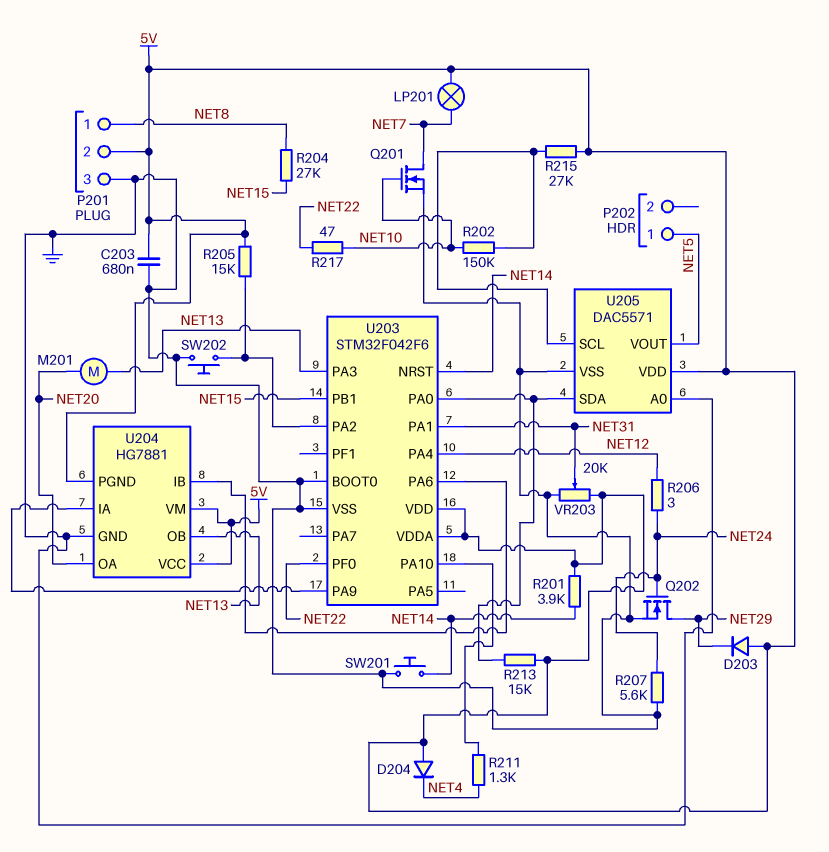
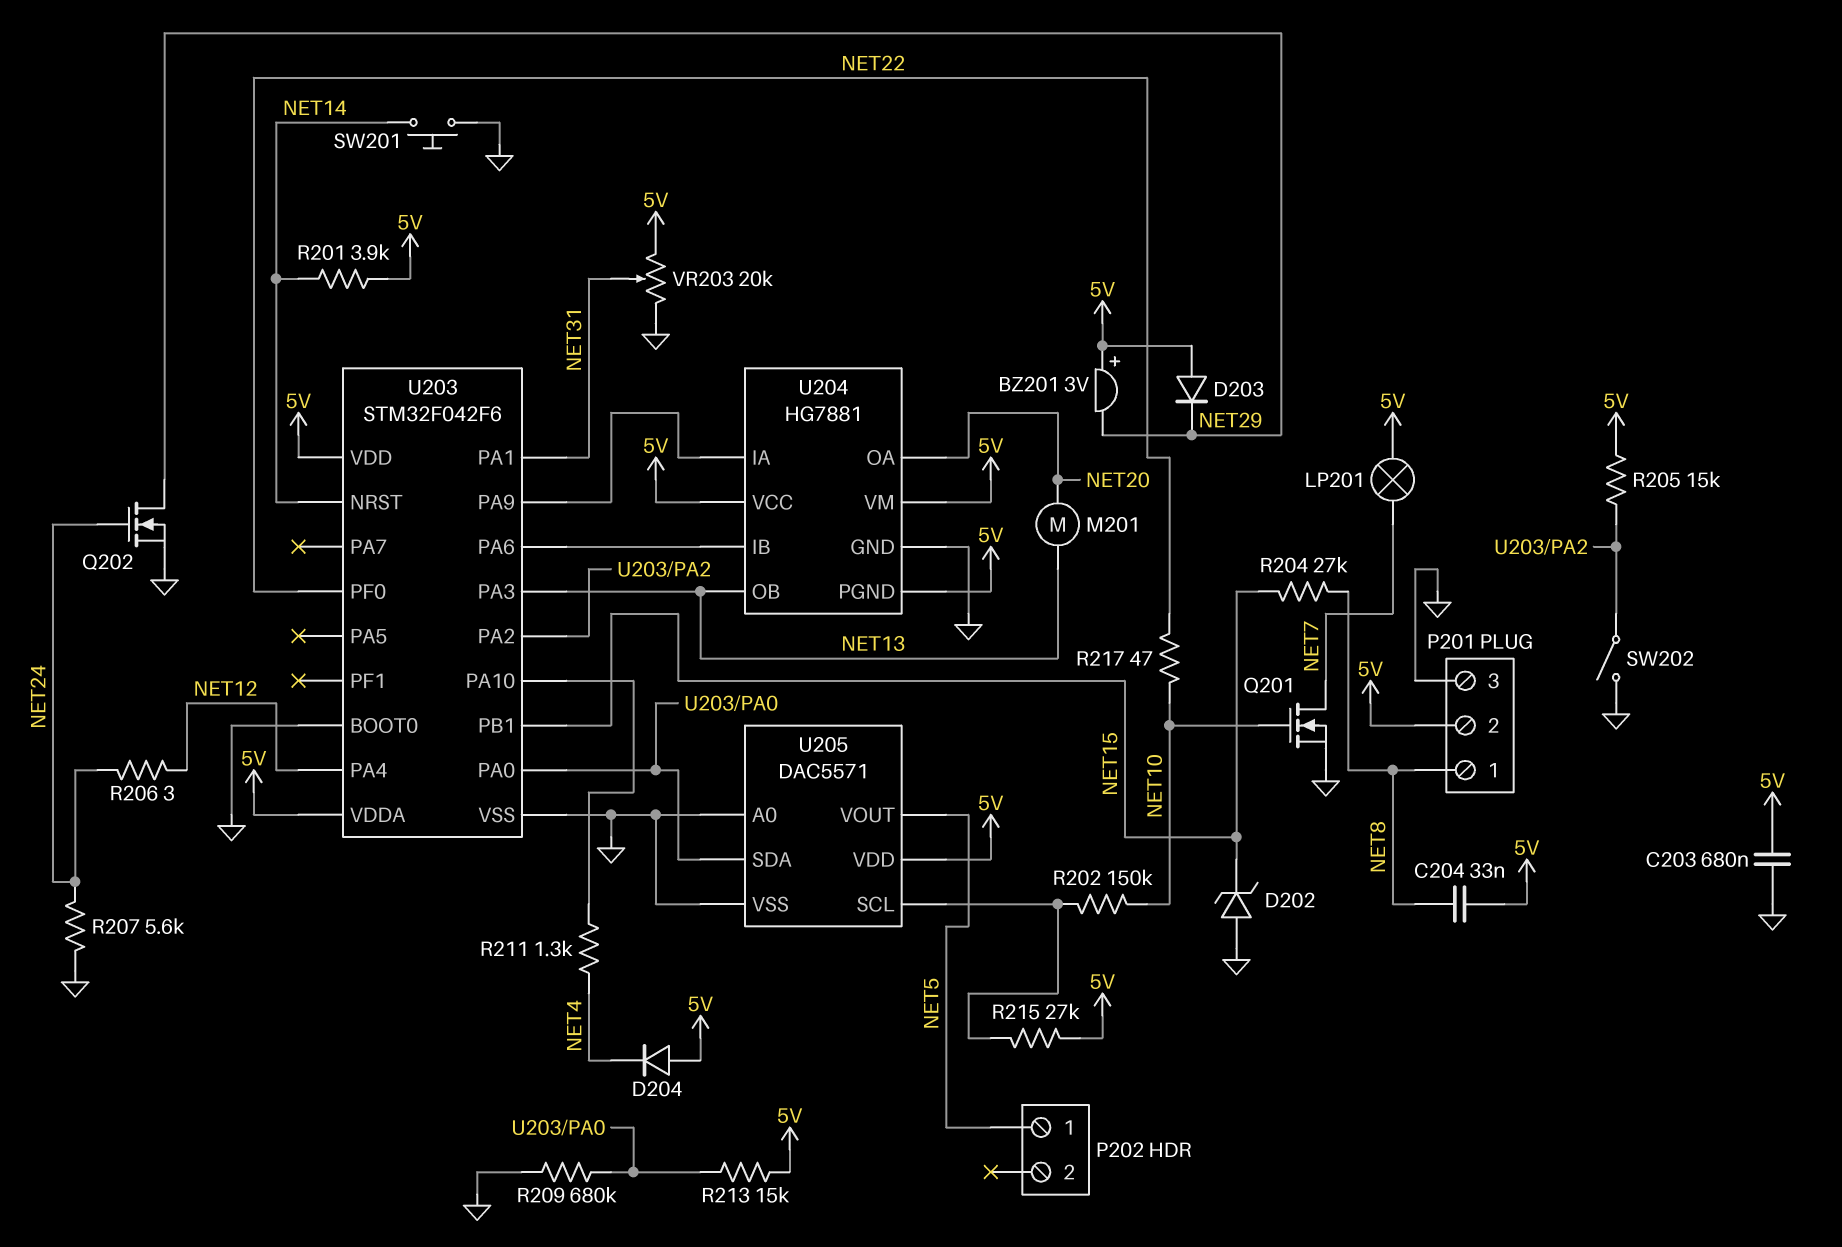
BZ201: none -> buzzer 3V (plus 5V, minus NET29)
C204: none -> 33nF (5V, NET8)
D202: none -> zener (A GND, K NET15)
R209: none -> 680k (GND, U203/PA0)
SW202: button (GND, U203/PA2) -> switch (GND, U203/PA2)

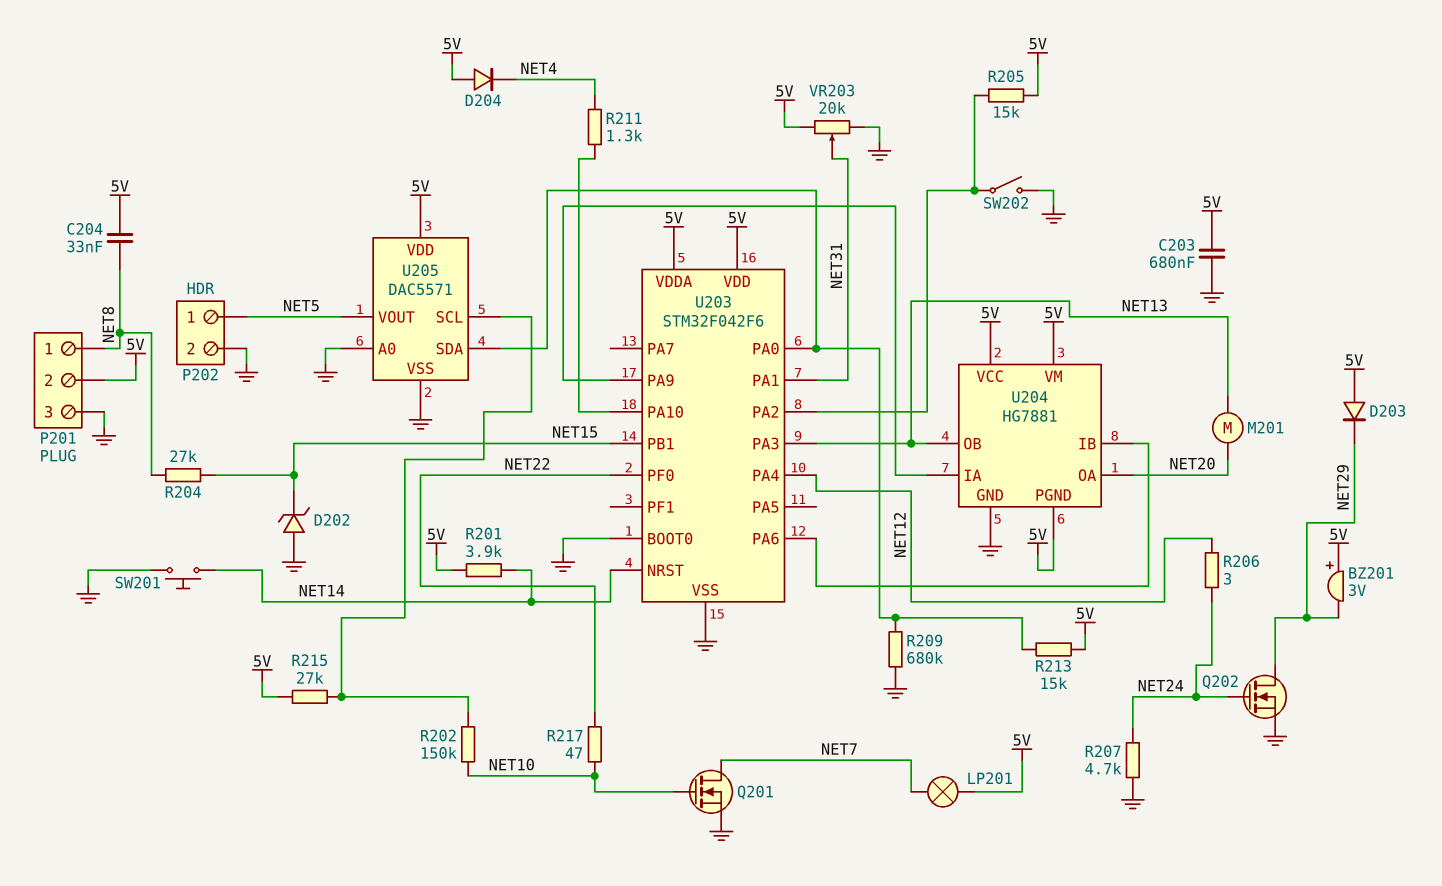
P202 pin 2: none -> GND
R207: 5.6k (GND, NET24) -> 4.7k (GND, NET24)

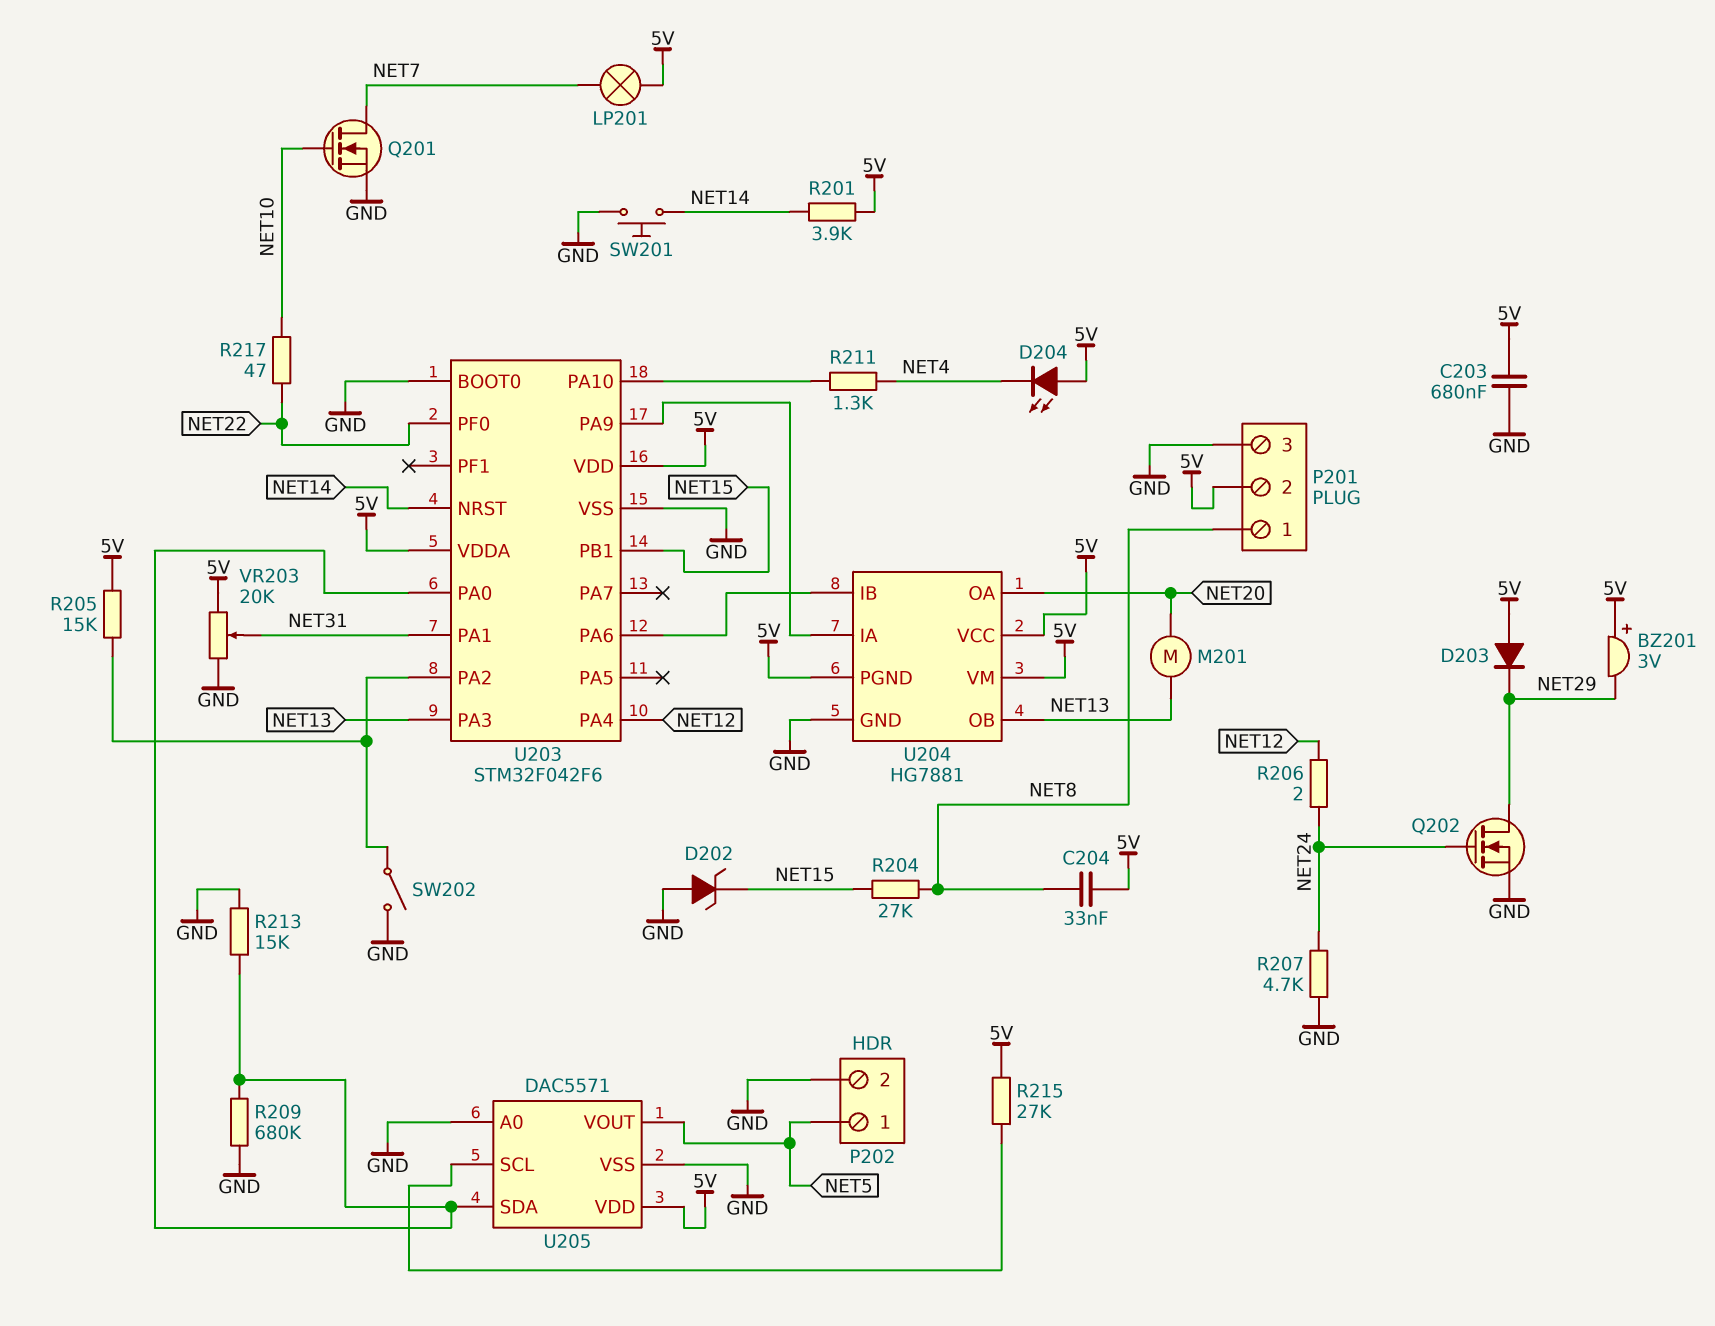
D204: diode (A 5V, K NET4) -> LED (A 5V, K NET4)
R202: 150k (NET10, U205/SCL) -> none
R206: 3 (NET12, NET24) -> 2 (NET12, NET24)
R213: 15k (5V, U203/PA0) -> 15k (GND, U203/PA0)

